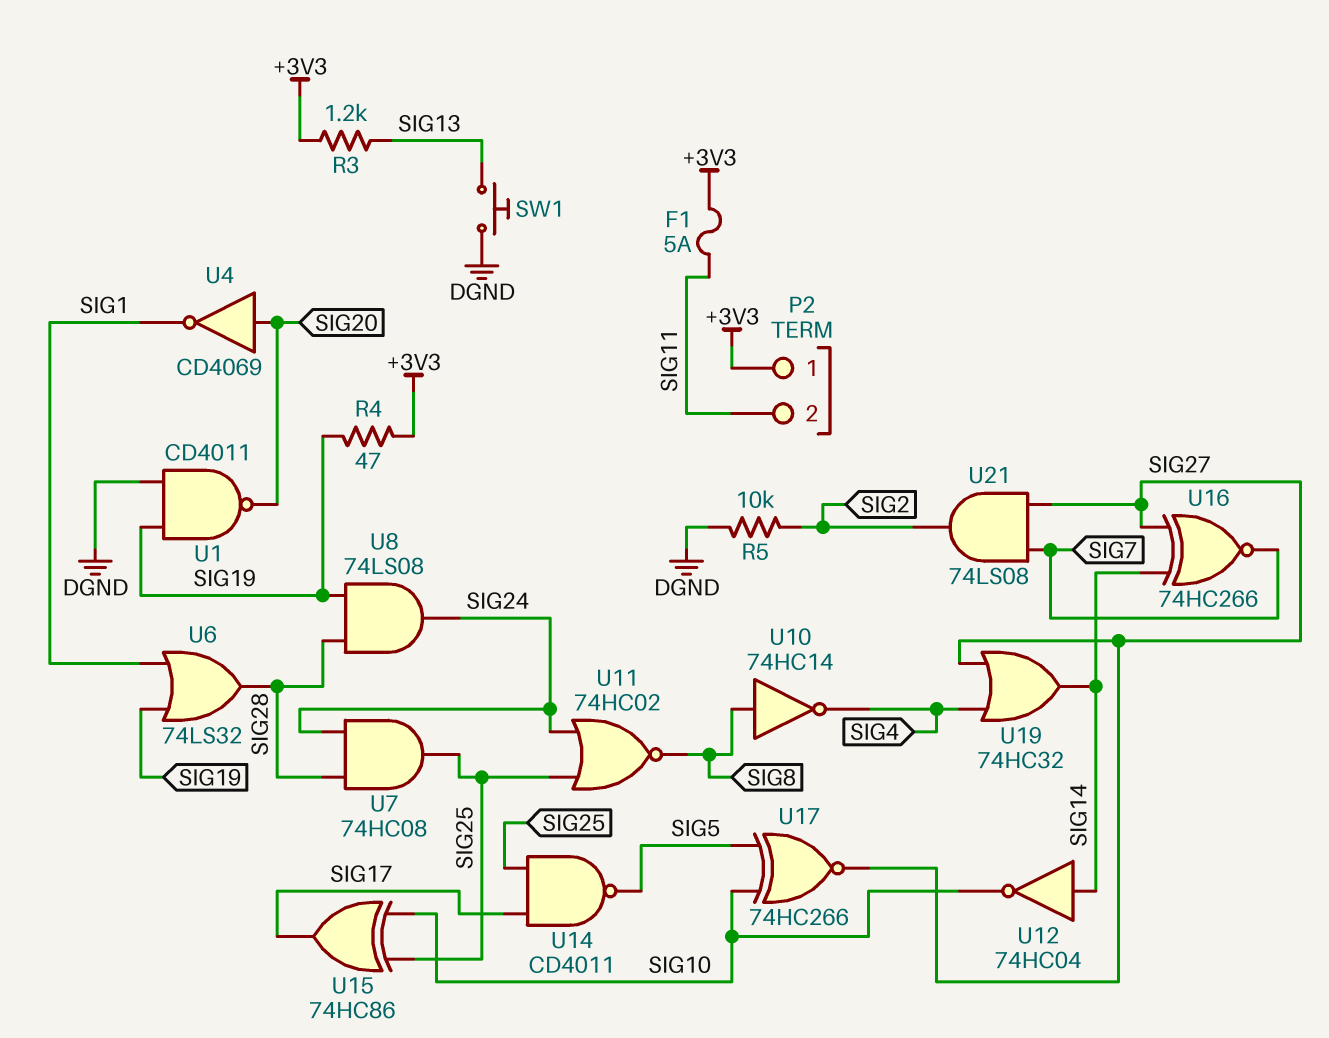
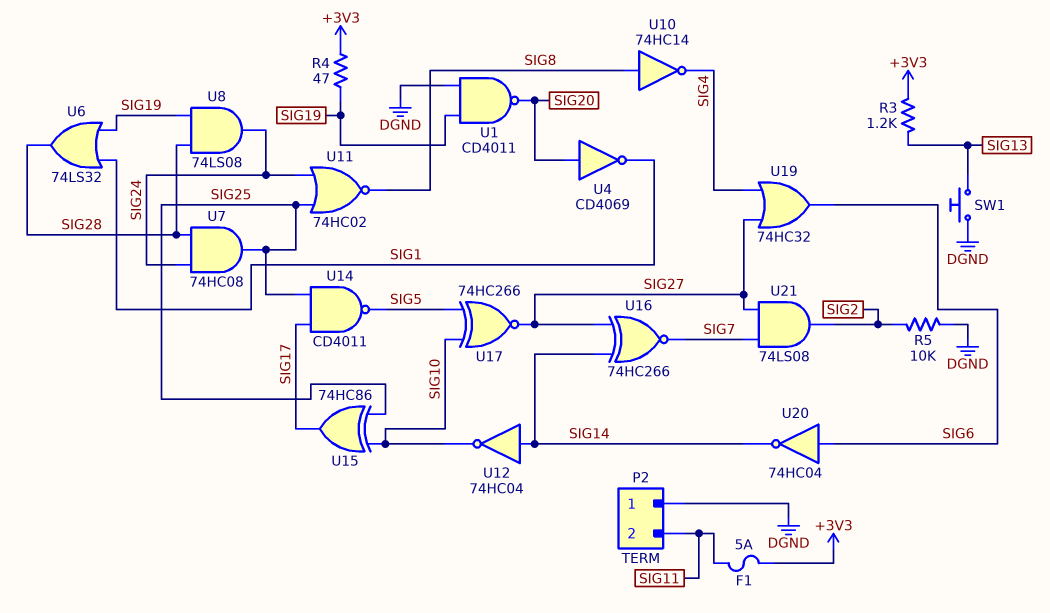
P2 pin 1: +3V3 -> DGND
U19: OR 74HC32 (in SIG4, in SIG27, out SIG14) -> OR 74HC32 (in SIG4, in SIG27, out SIG6)
U20: none -> NOT 74HC04 (in SIG6, out SIG14)

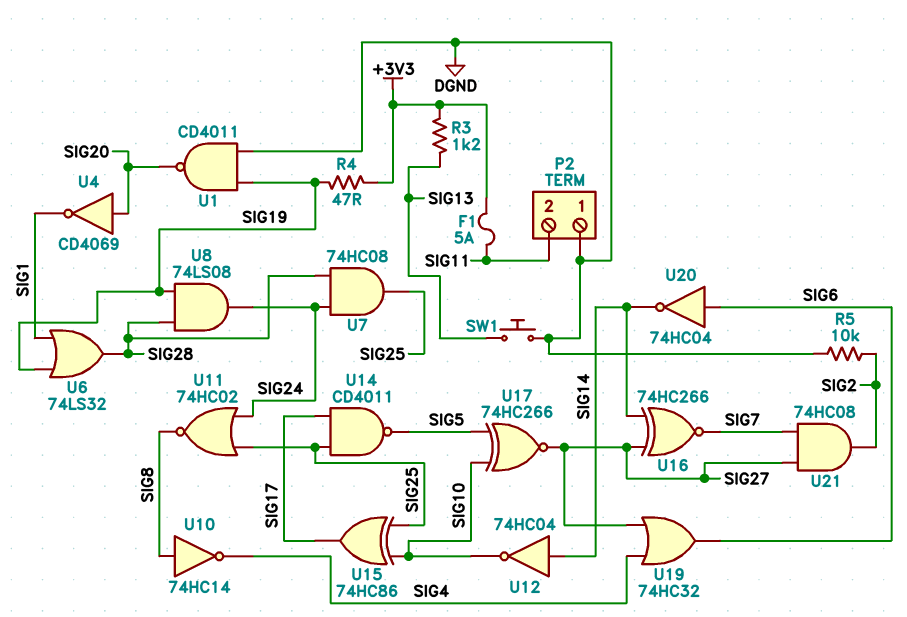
U21: AND 74LS08 (in SIG7, in SIG27, out SIG2) -> AND 74HC08 (in SIG7, in SIG27, out SIG2)

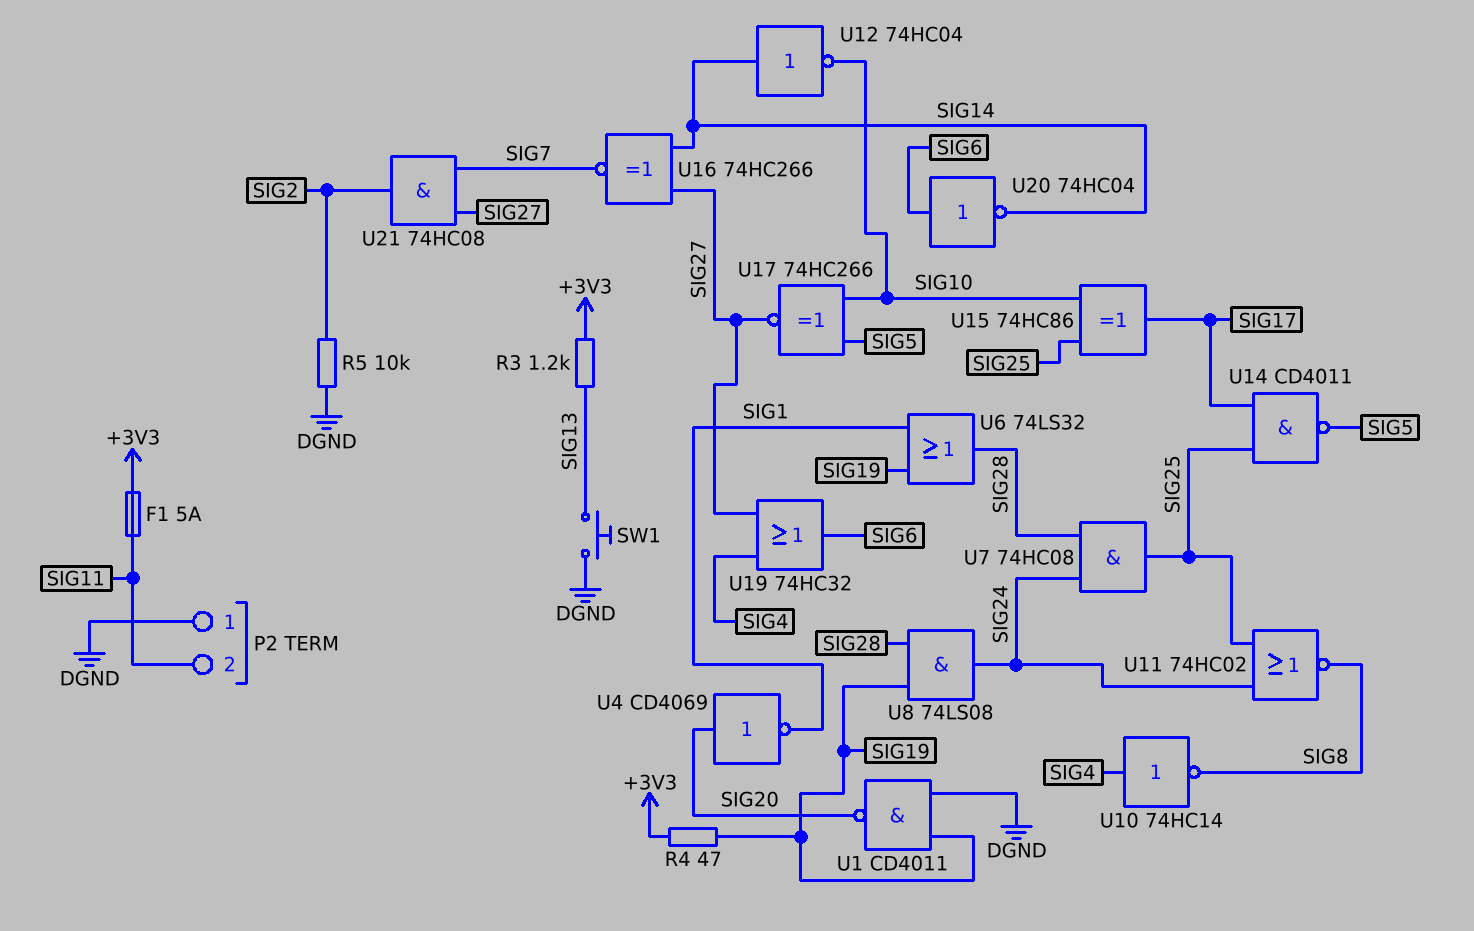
U10: NOT 74HC14 (in SIG8, out SIG4) -> NOT 74HC14 (in SIG4, out SIG8)

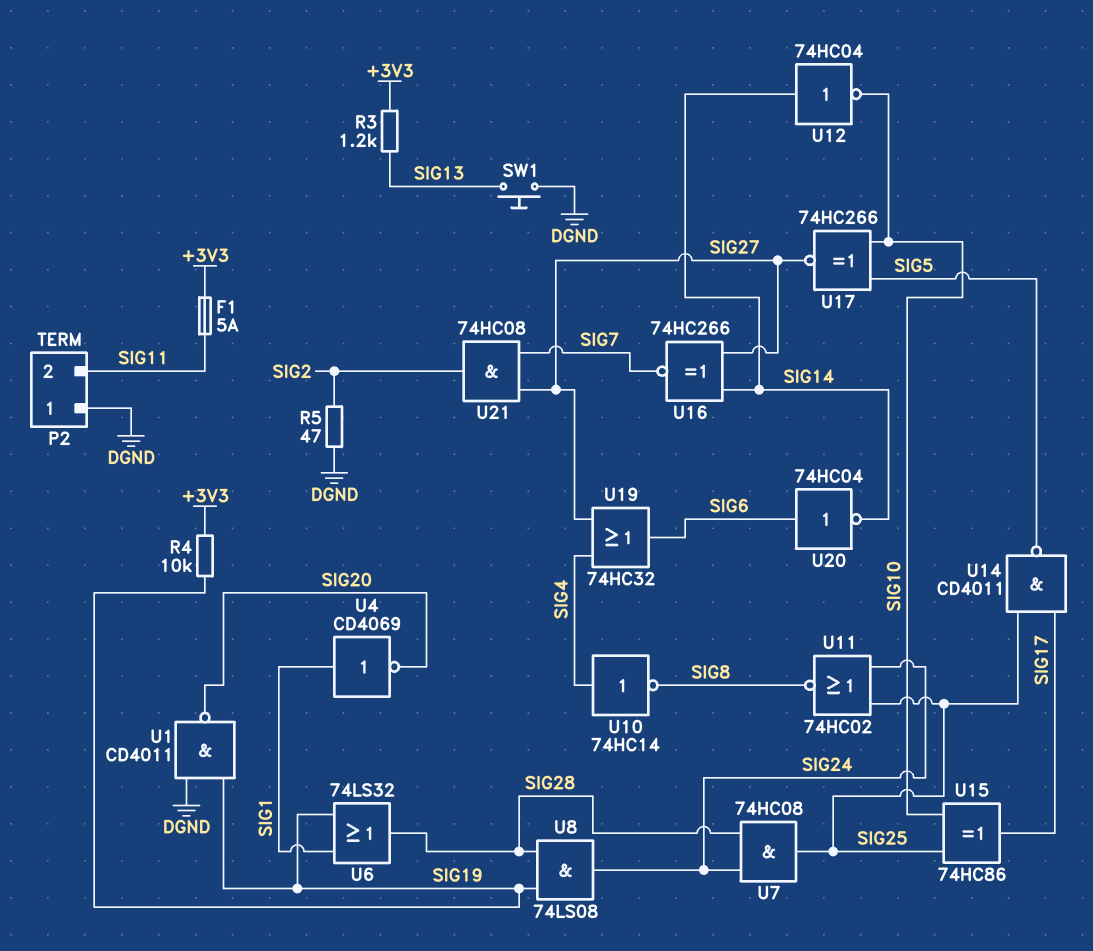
R4: 47 (+3V3, SIG19) -> 10k (+3V3, SIG19)
R5: 10k (DGND, SIG2) -> 47 (DGND, SIG2)
U4: NOT CD4069 (in SIG20, out SIG1) -> NOT CD4069 (in SIG1, out SIG20)

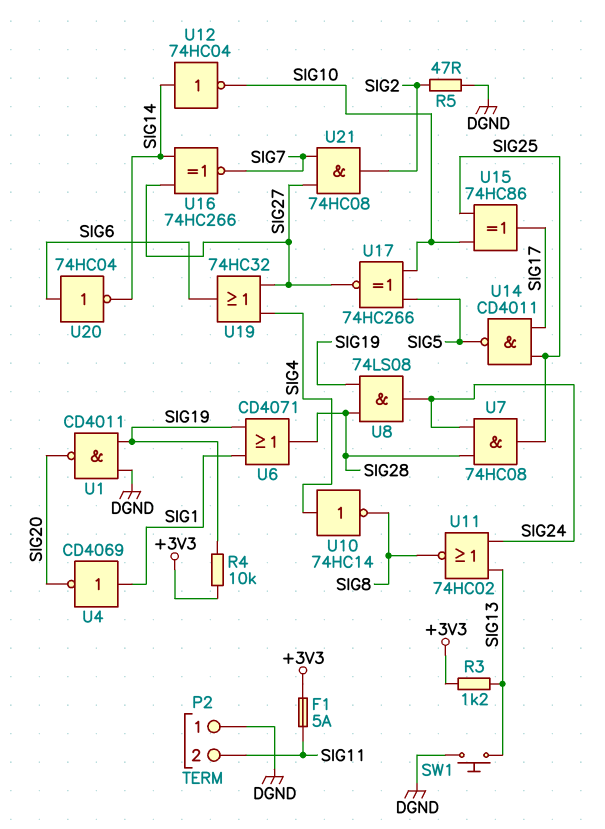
U6: OR 74LS32 (in SIG1, in SIG19, out SIG28) -> OR CD4071 (in SIG1, in SIG19, out SIG28)
U11: NOR 74HC02 (in SIG24, in SIG25, out SIG8) -> NOR 74HC02 (in SIG13, in SIG24, out SIG8)

